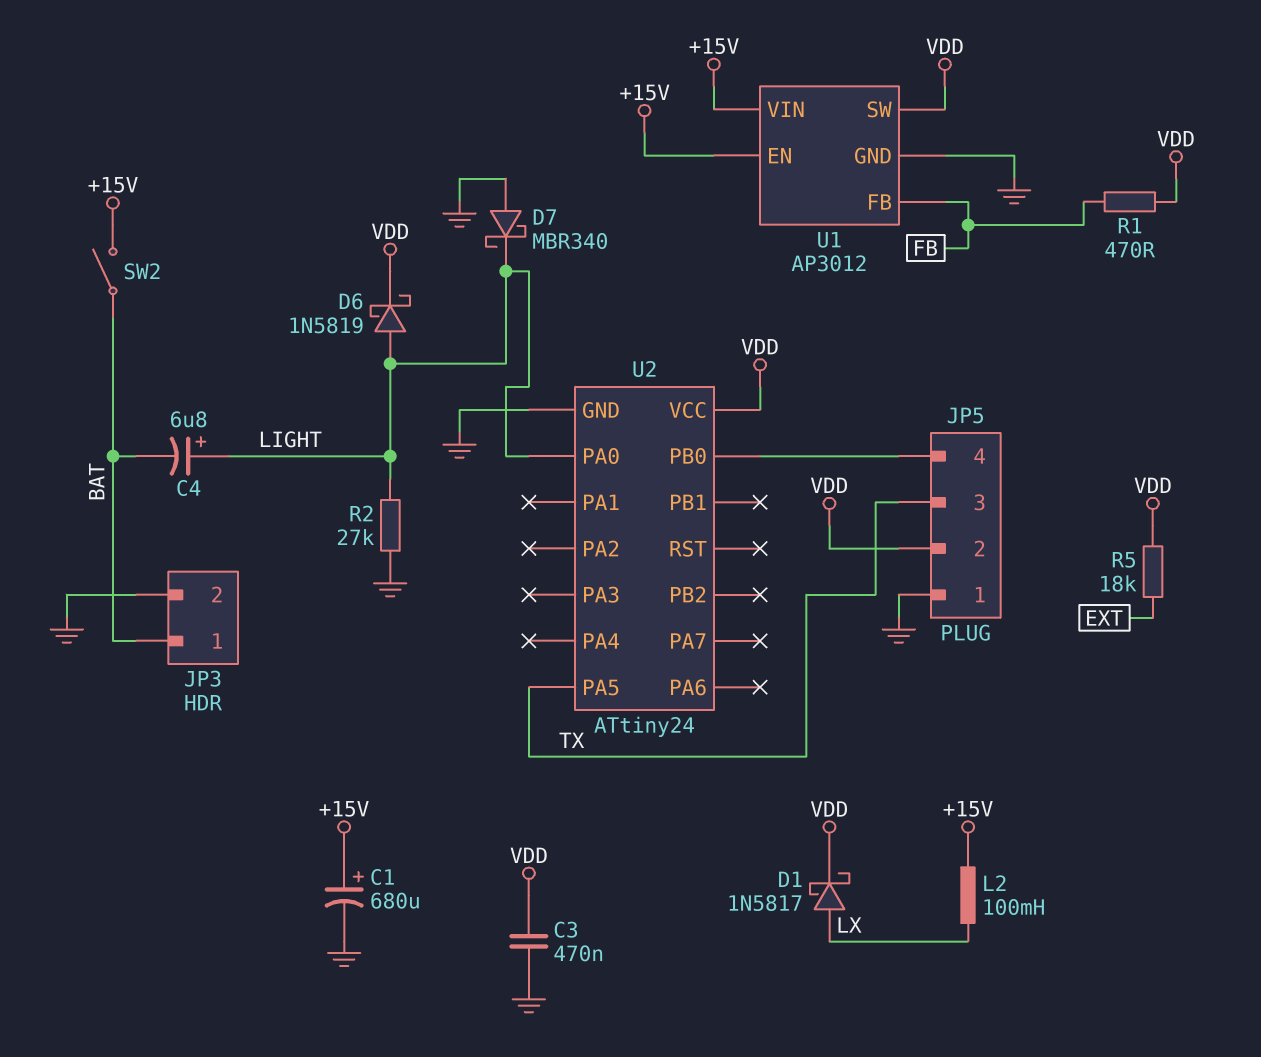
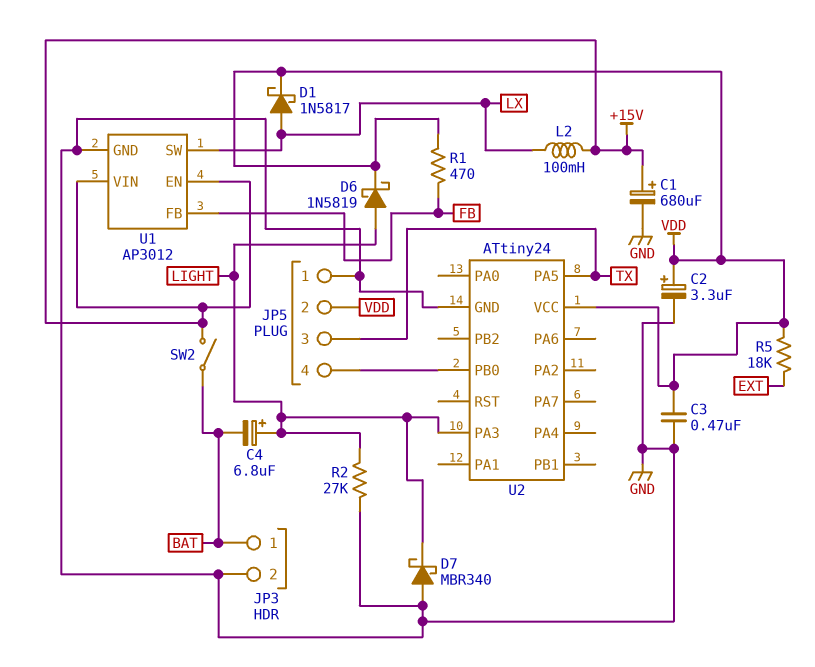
C2: none -> 3.3uF (plus VDD, minus GND)
U1 pin SW: VDD -> LX
U2 pin PA0: LIGHT -> none
U2 pin PA3: none -> LIGHT

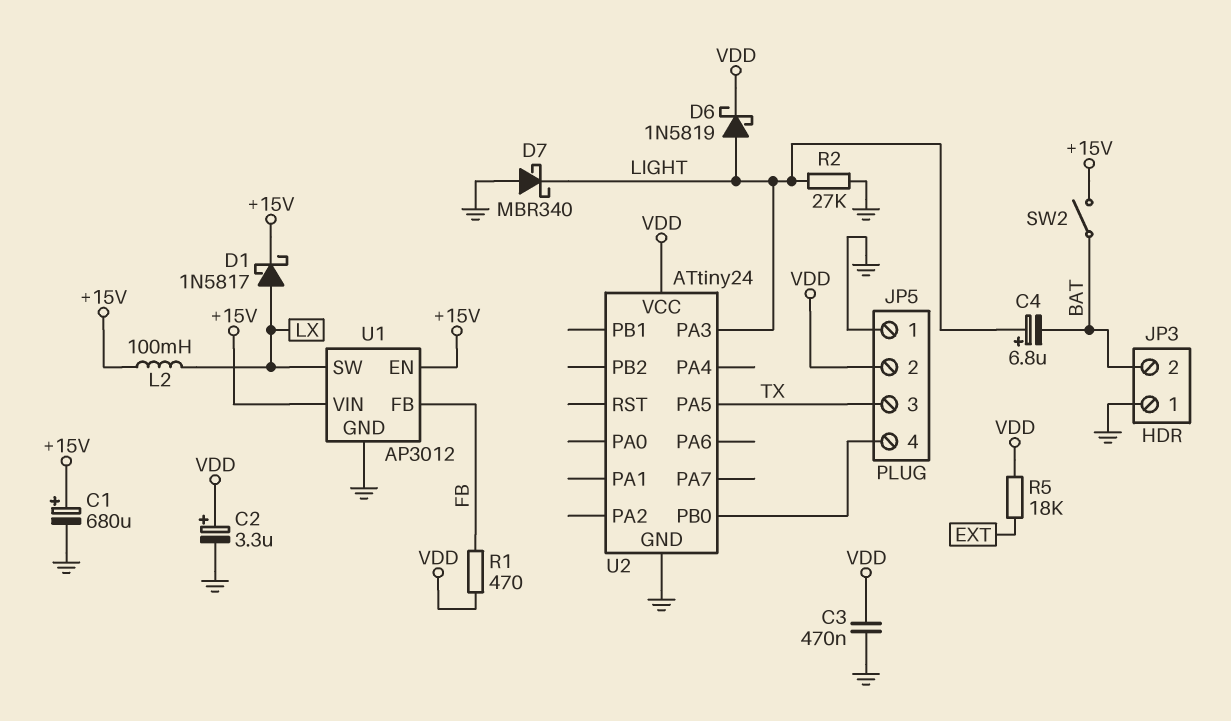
D1: schottky 1N5817 (A LX, K VDD) -> schottky 1N5817 (A LX, K +15V)
JP3 pin 1: BAT -> GND
JP3 pin 2: GND -> BAT

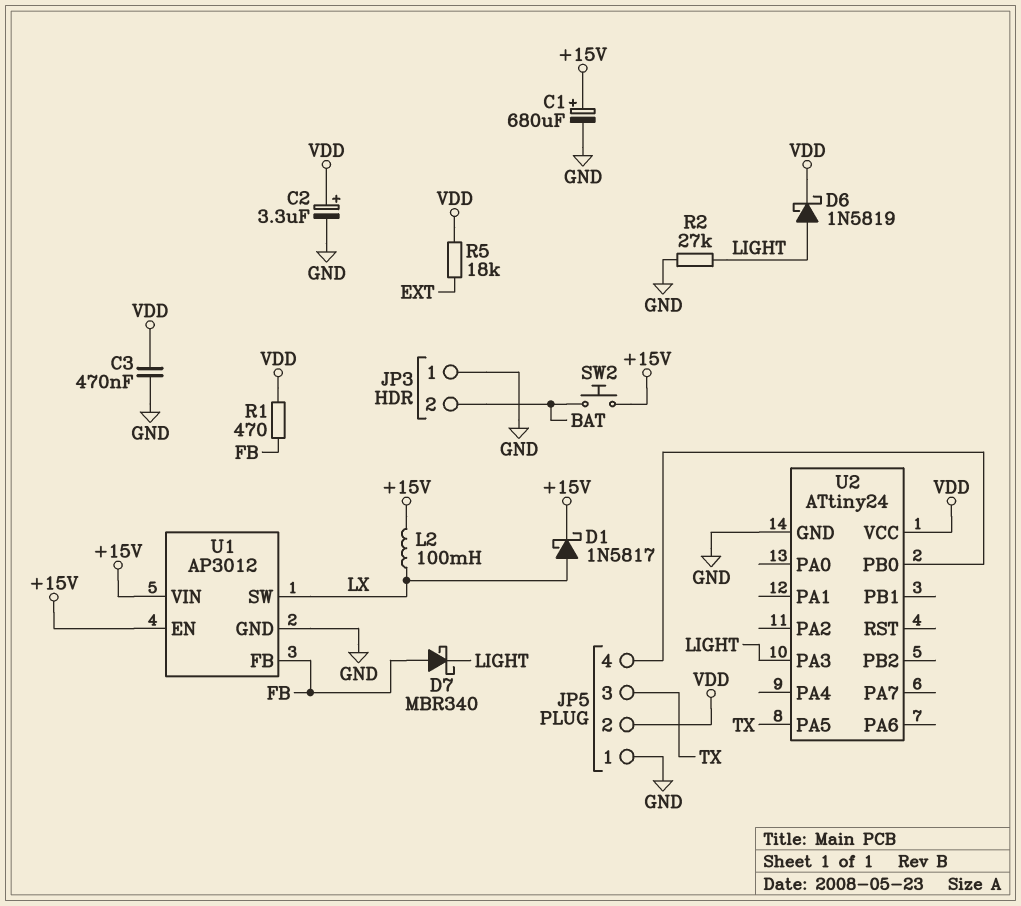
C4: 6.8uF (plus LIGHT, minus BAT) -> none
D7: schottky MBR340 (A GND, K LIGHT) -> schottky MBR340 (A FB, K LIGHT)
SW2: switch (+15V, BAT) -> button (+15V, BAT)

